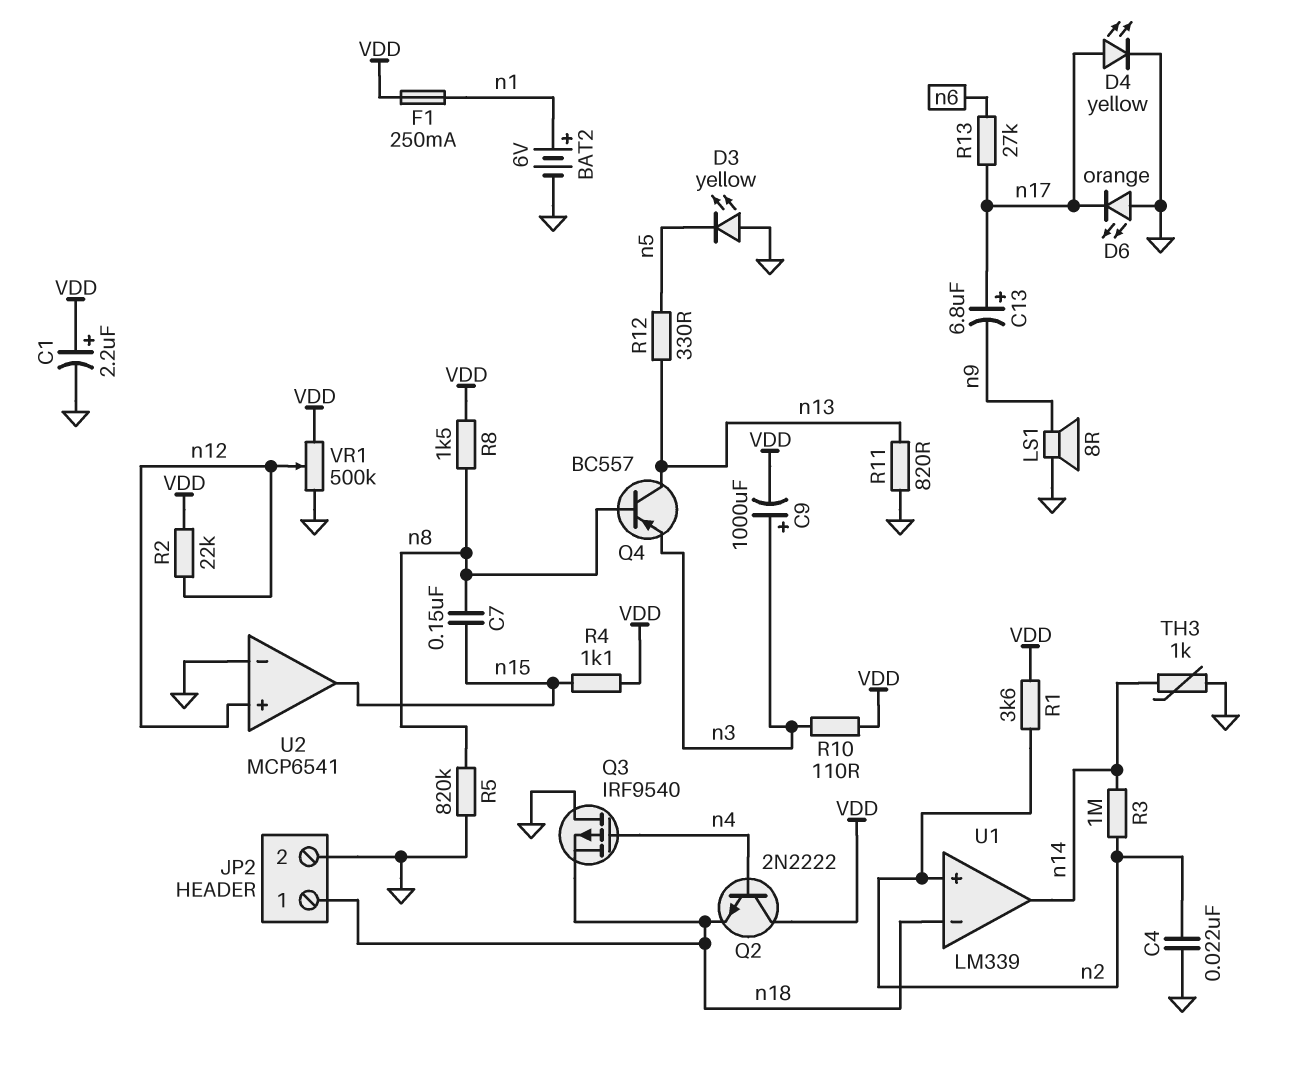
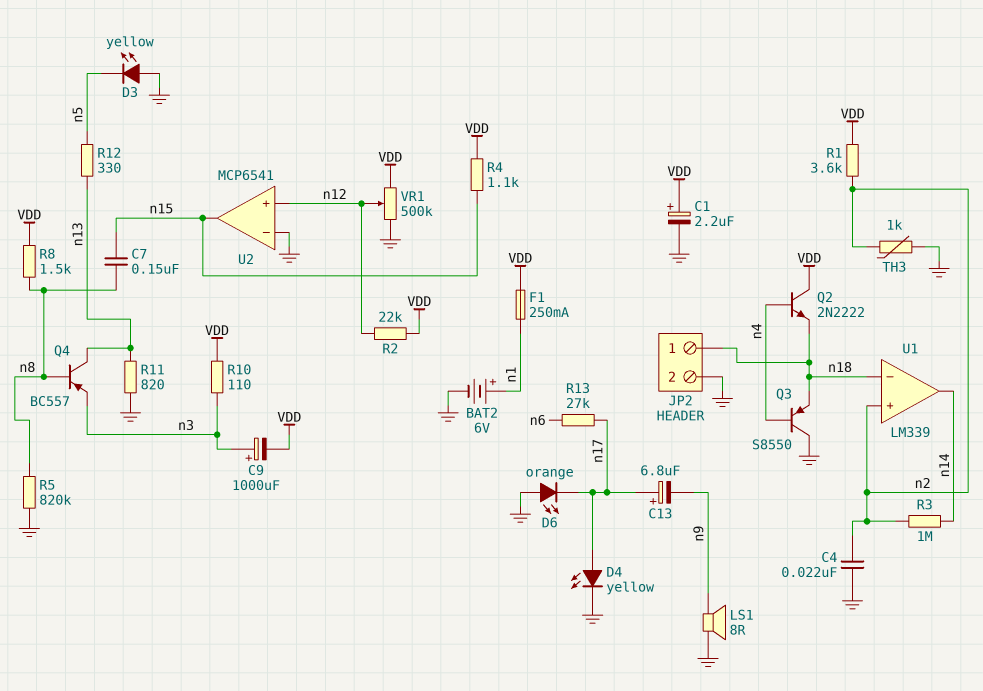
Q3: PMOS IRF9540 (G n4, D GND, S n18) -> PNP S8550 (B n4, C GND, E n18)
TH3: 1k (GND, n14) -> 1k (GND, n2)

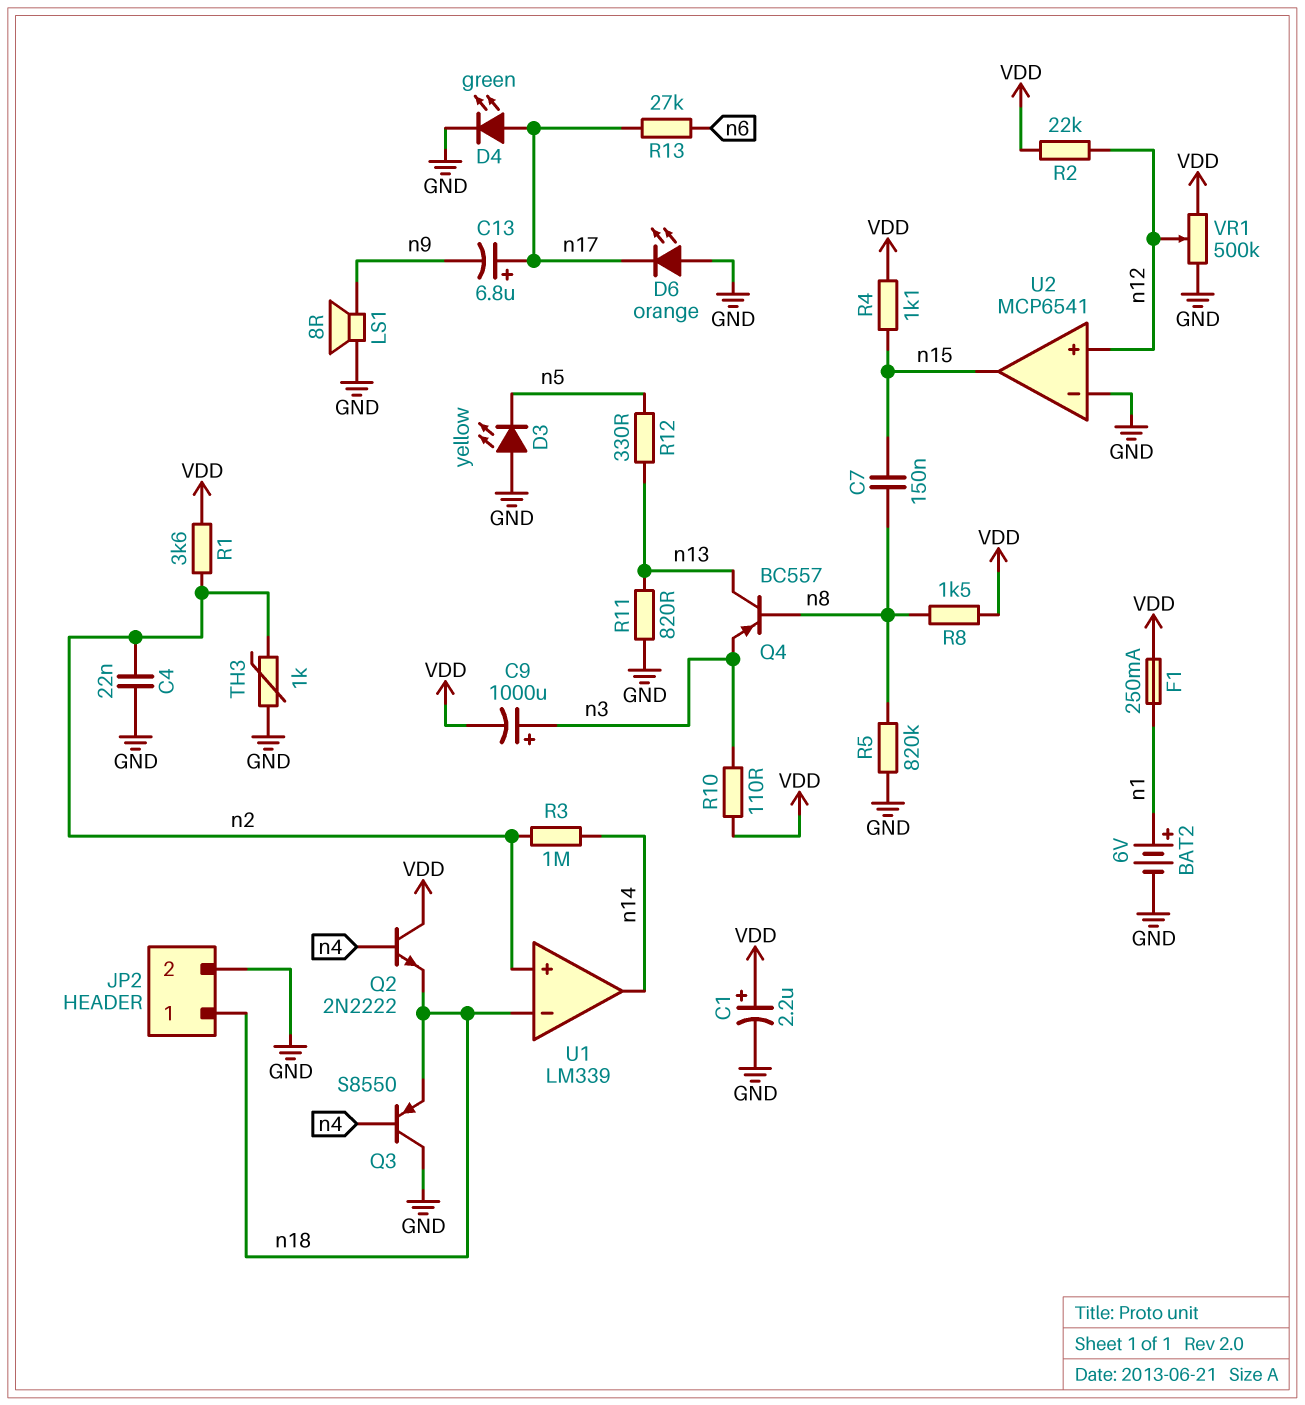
D4: LED yellow (A n17, K GND) -> LED green (A n17, K GND)

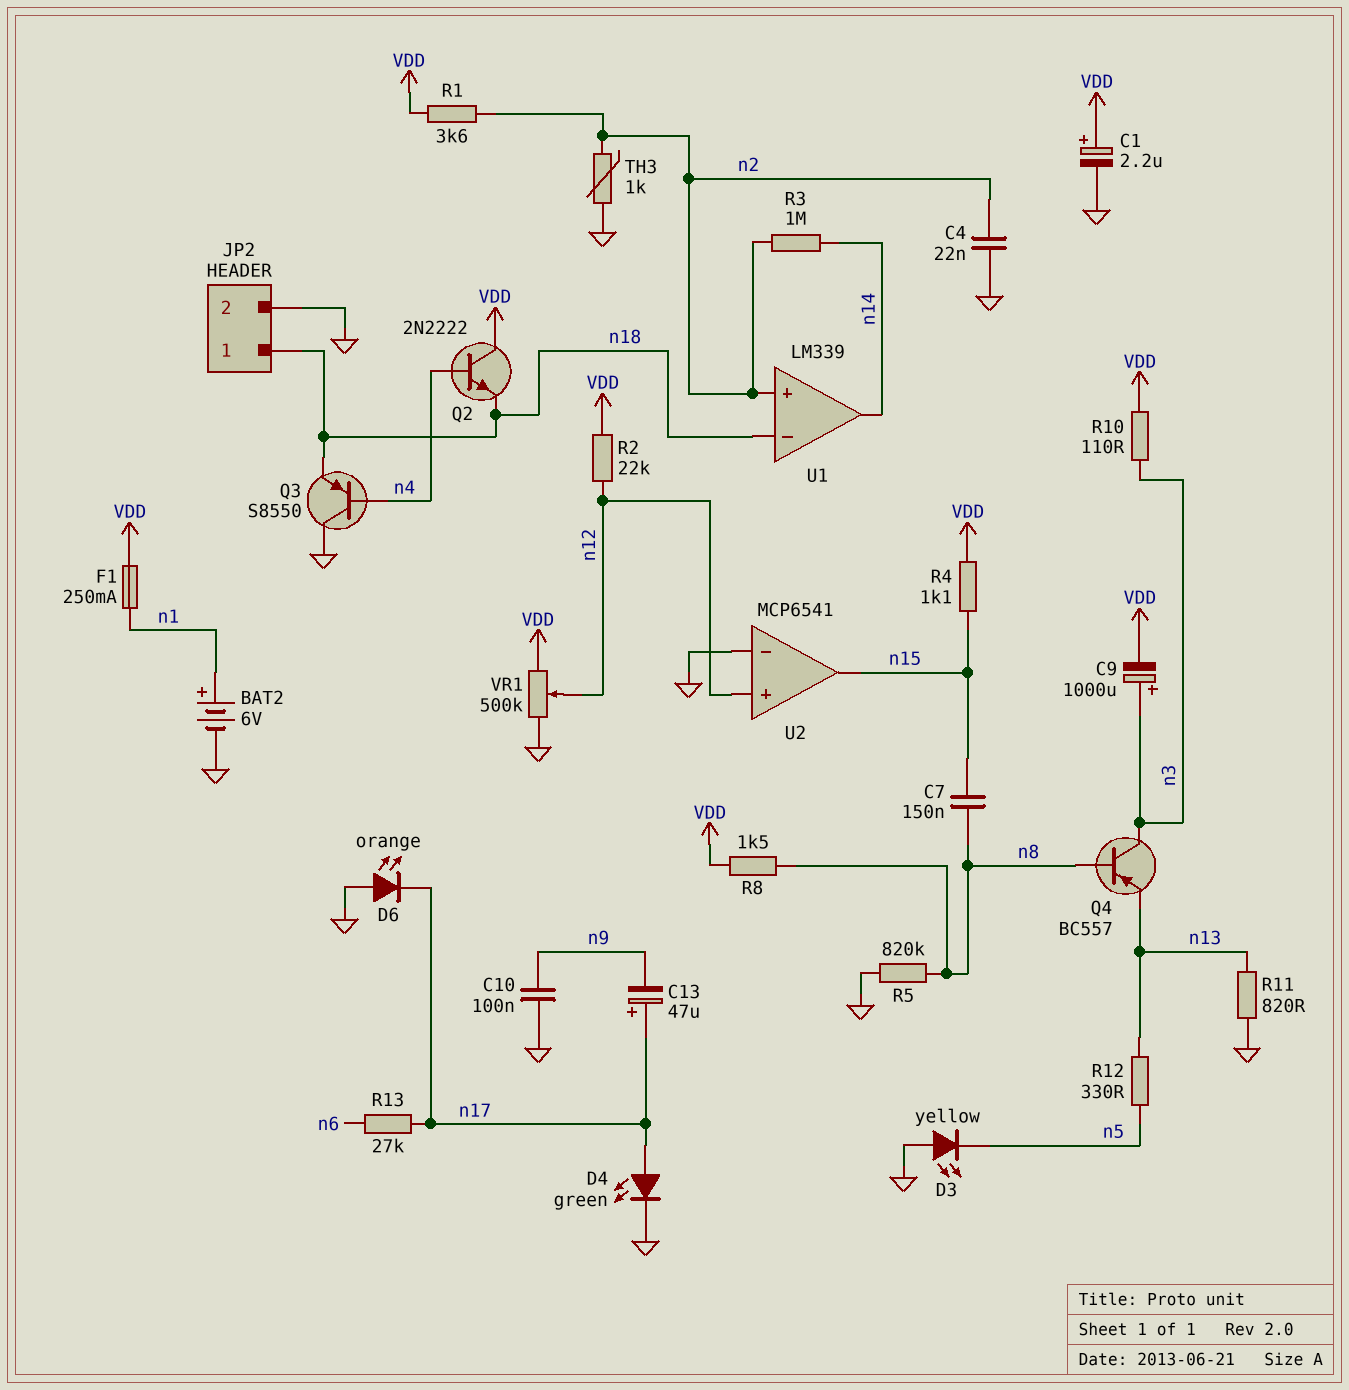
C10: none -> 100nF (GND, n9)
C13: 6.8uF (plus n17, minus n9) -> 47uF (plus n17, minus n9)
LS1: speaker 8R (GND, n9) -> none
Q4: PNP BC557 (B n8, C n13, E n3) -> PNP BC557 (B n8, C n3, E n13)

